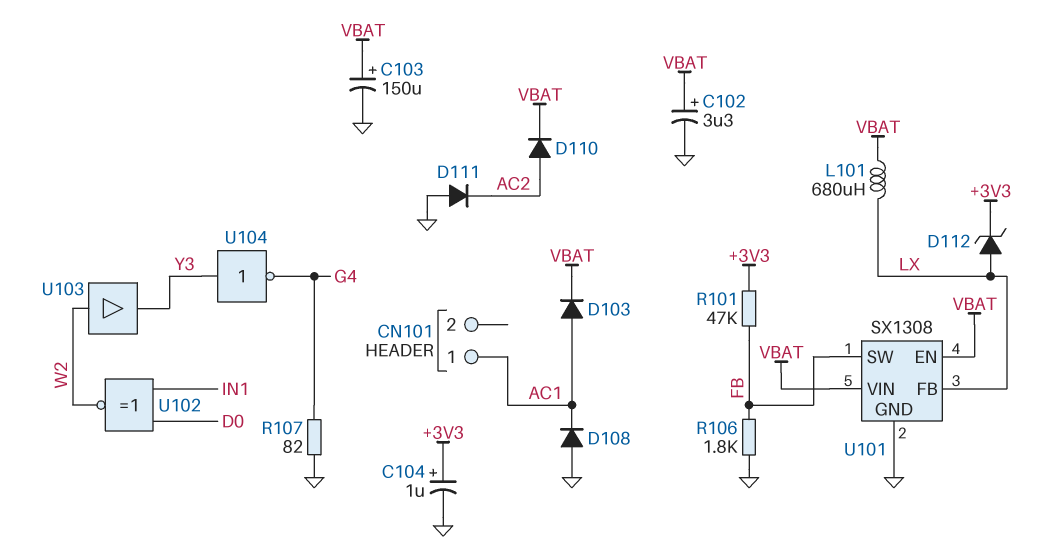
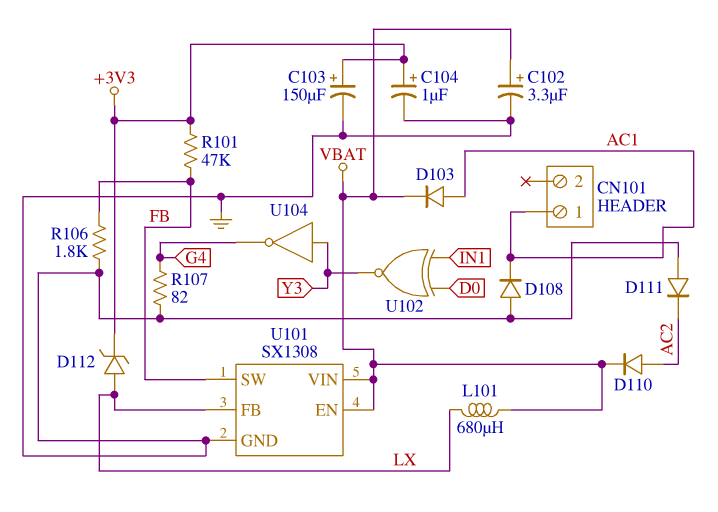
C103: 150uF (plus VBAT, minus GND) -> 150uF (plus +3V3, minus GND)
U102: XNOR (in D0, in IN1, out W2) -> XNOR (in D0, in IN1, out Y3)
U103: buffer (in W2, out Y3) -> none

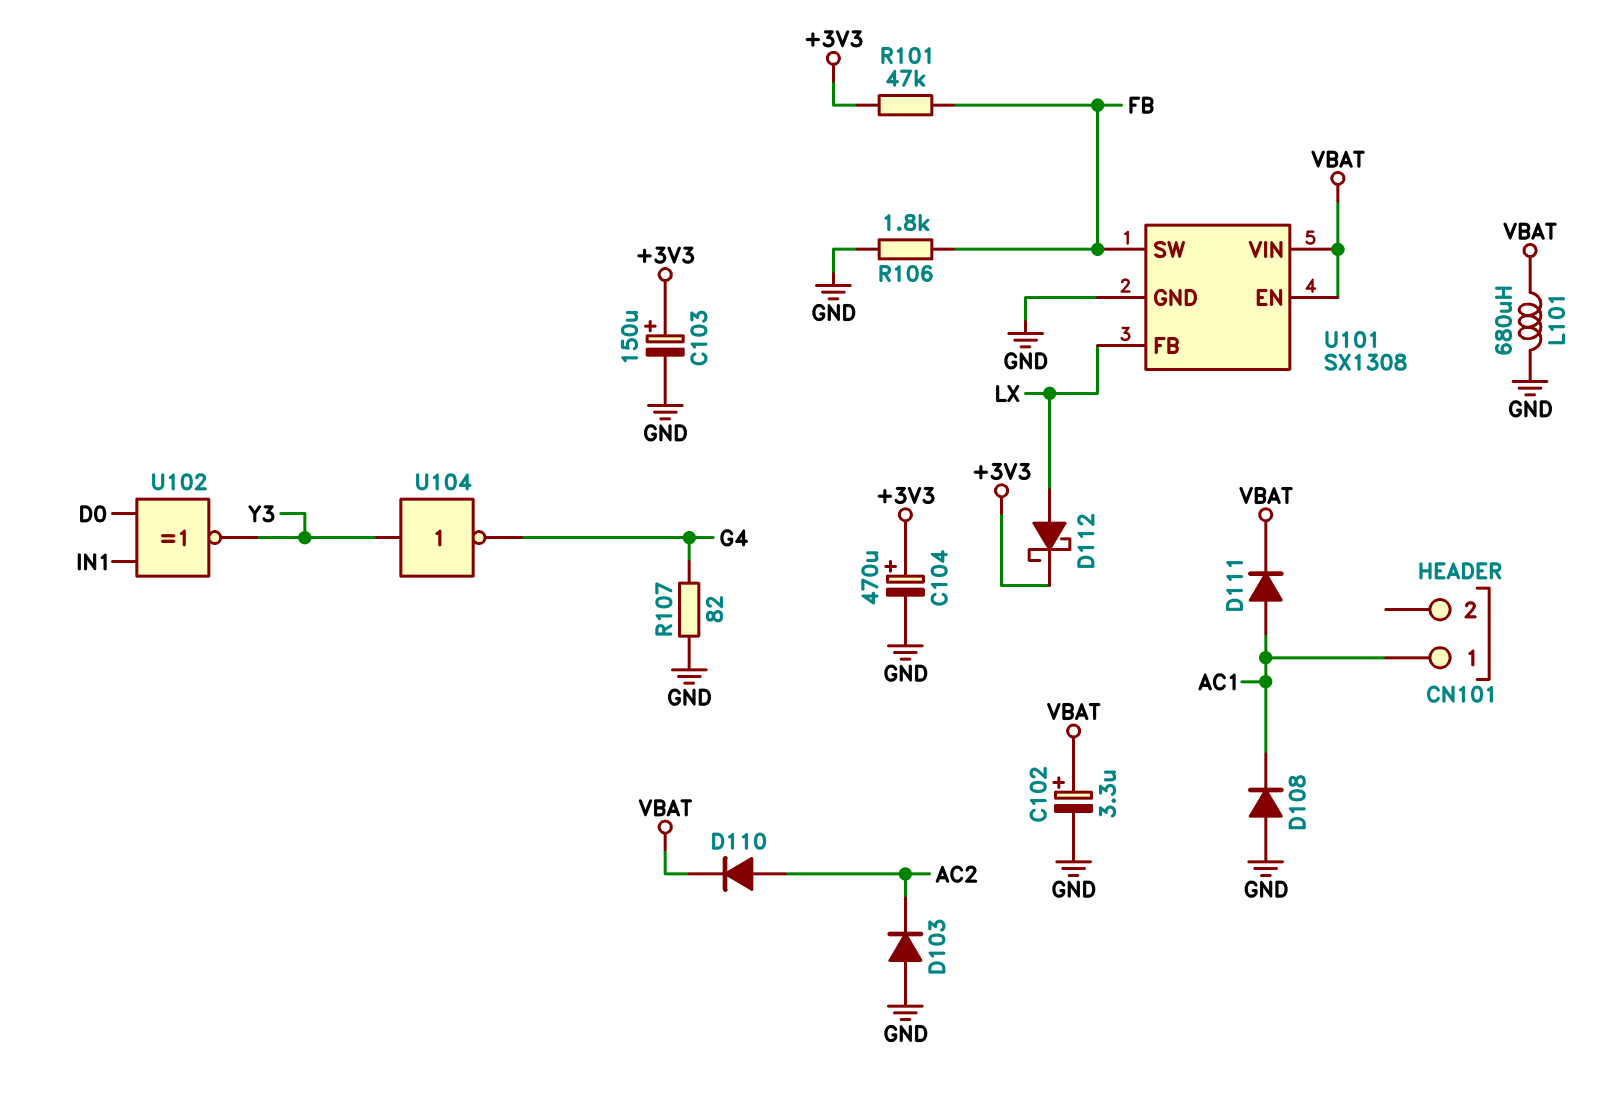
C104: 1uF (plus +3V3, minus GND) -> 470uF (plus +3V3, minus GND)
D103: diode (A AC1, K VBAT) -> diode (A GND, K AC2)
D111: diode (A GND, K AC2) -> diode (A AC1, K VBAT)
D112: zener (A LX, K +3V3) -> schottky (A LX, K +3V3)
L101: 680uH (LX, VBAT) -> 680uH (GND, VBAT)

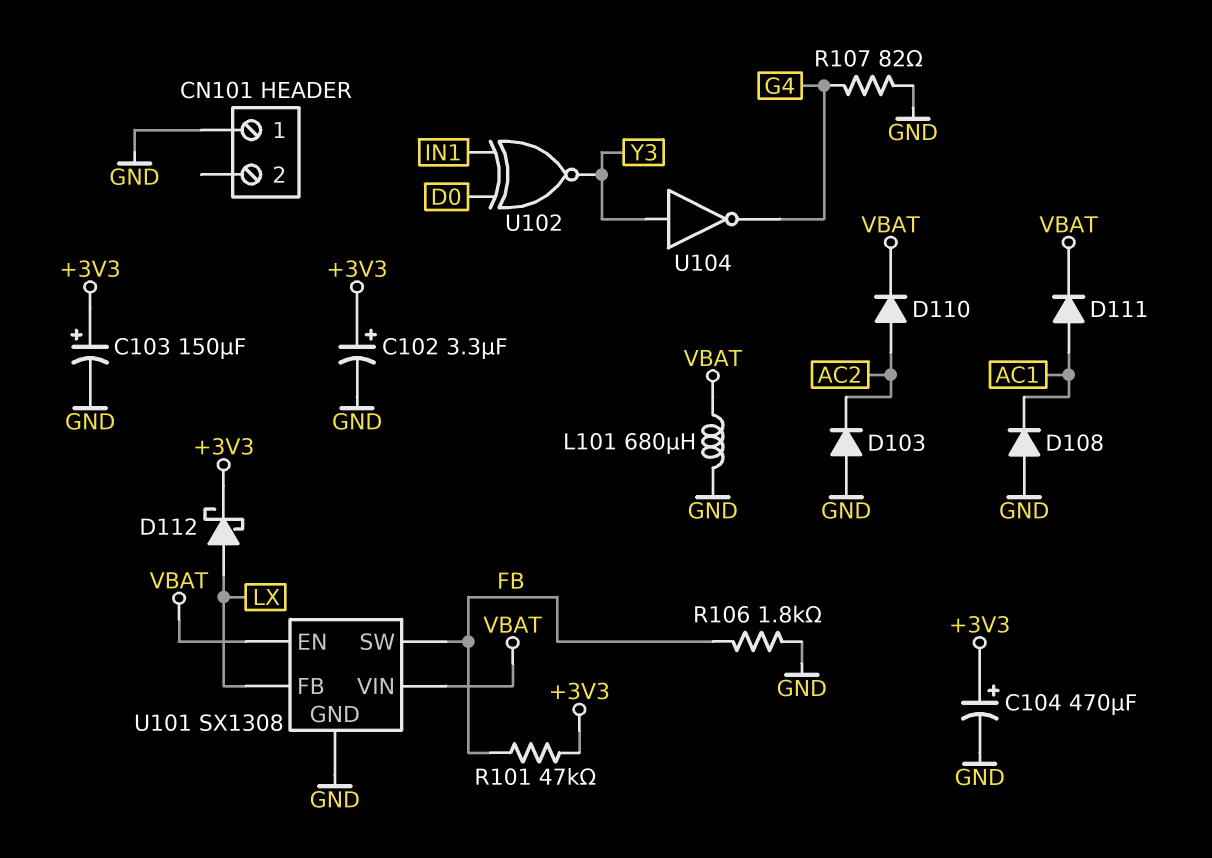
C102: 3.3uF (plus VBAT, minus GND) -> 3.3uF (plus +3V3, minus GND)
CN101 pin 1: AC1 -> GND

